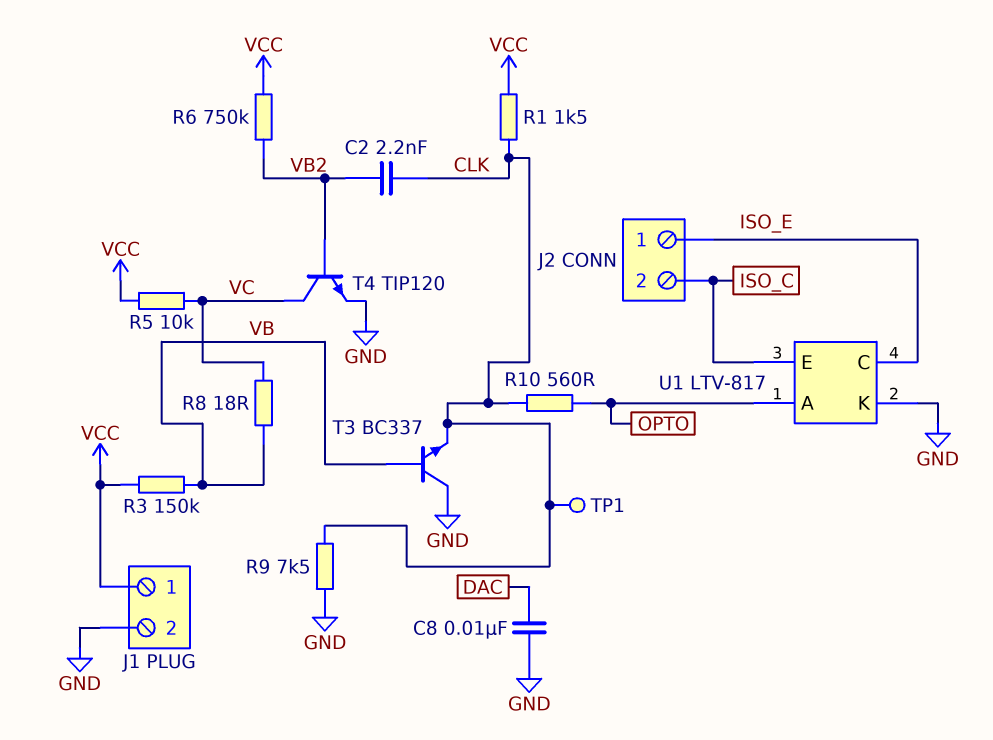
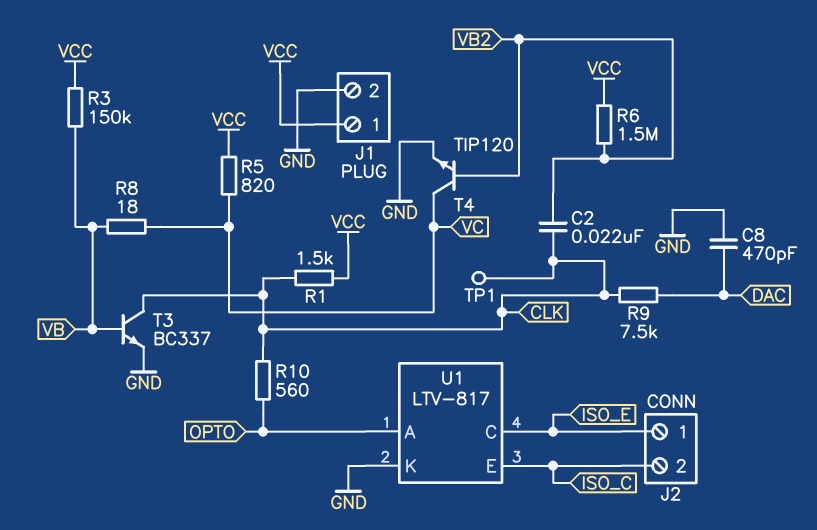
C2: 2.2nF (CLK, VB2) -> 22nF (CLK, VB2)
C8: 10nF (DAC, GND) -> 470pF (DAC, GND)
R5: 10k (VC, VCC) -> 820 (VC, VCC)
R6: 750k (VB2, VCC) -> 1.5M (VB2, VCC)
R9: 7.5k (CLK, GND) -> 7.5k (CLK, DAC)
T3: NPN BC337 (B VB, C GND, E CLK) -> NPN BC337 (B VB, C CLK, E GND)

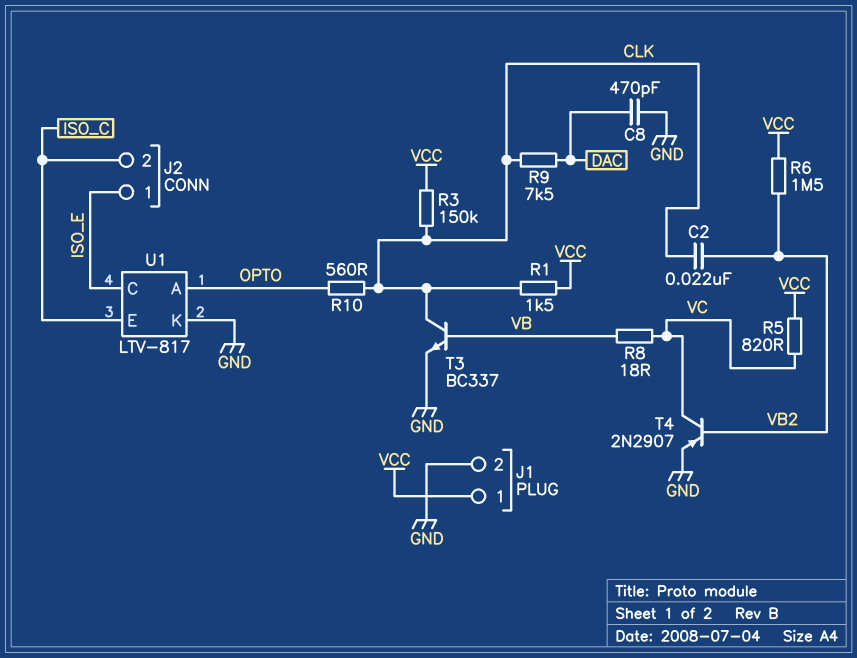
R3: 150k (VB, VCC) -> 150k (CLK, VCC)
T4: NPN TIP120 (B VB2, C VC, E GND) -> PNP 2N2907 (B VB2, C VC, E GND)
TP1: test point (CLK) -> none

